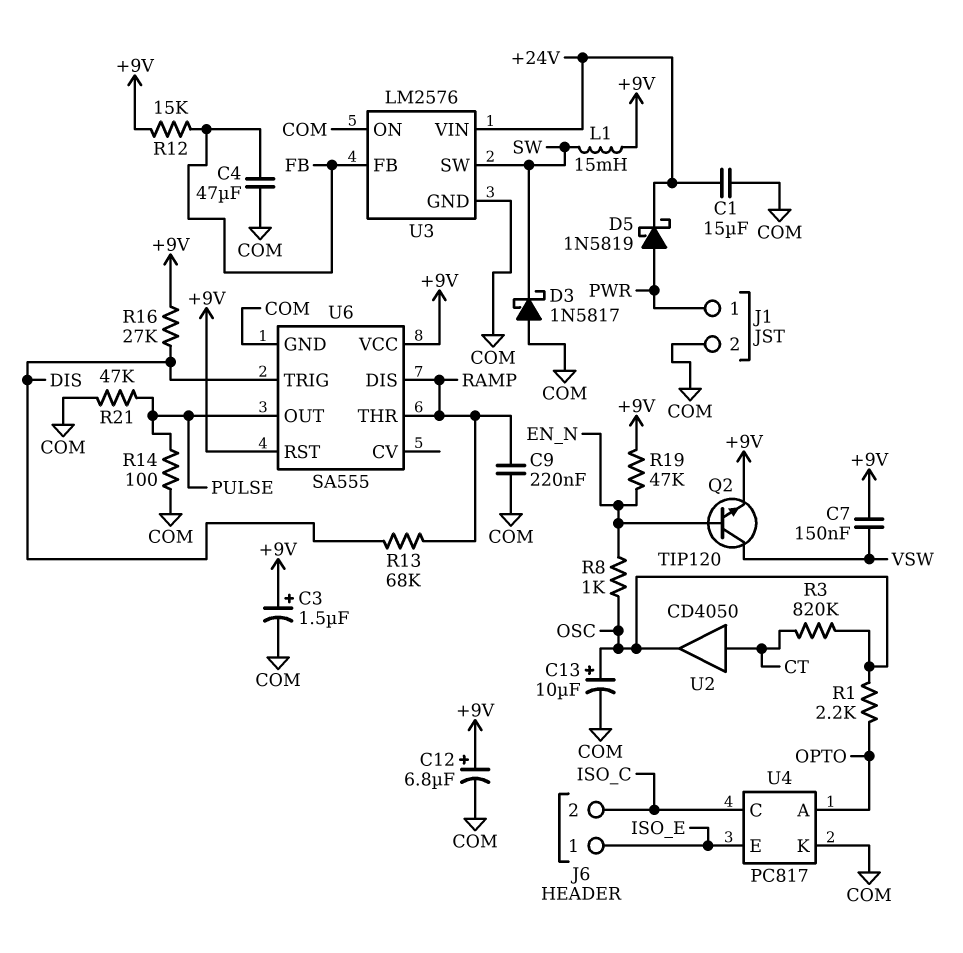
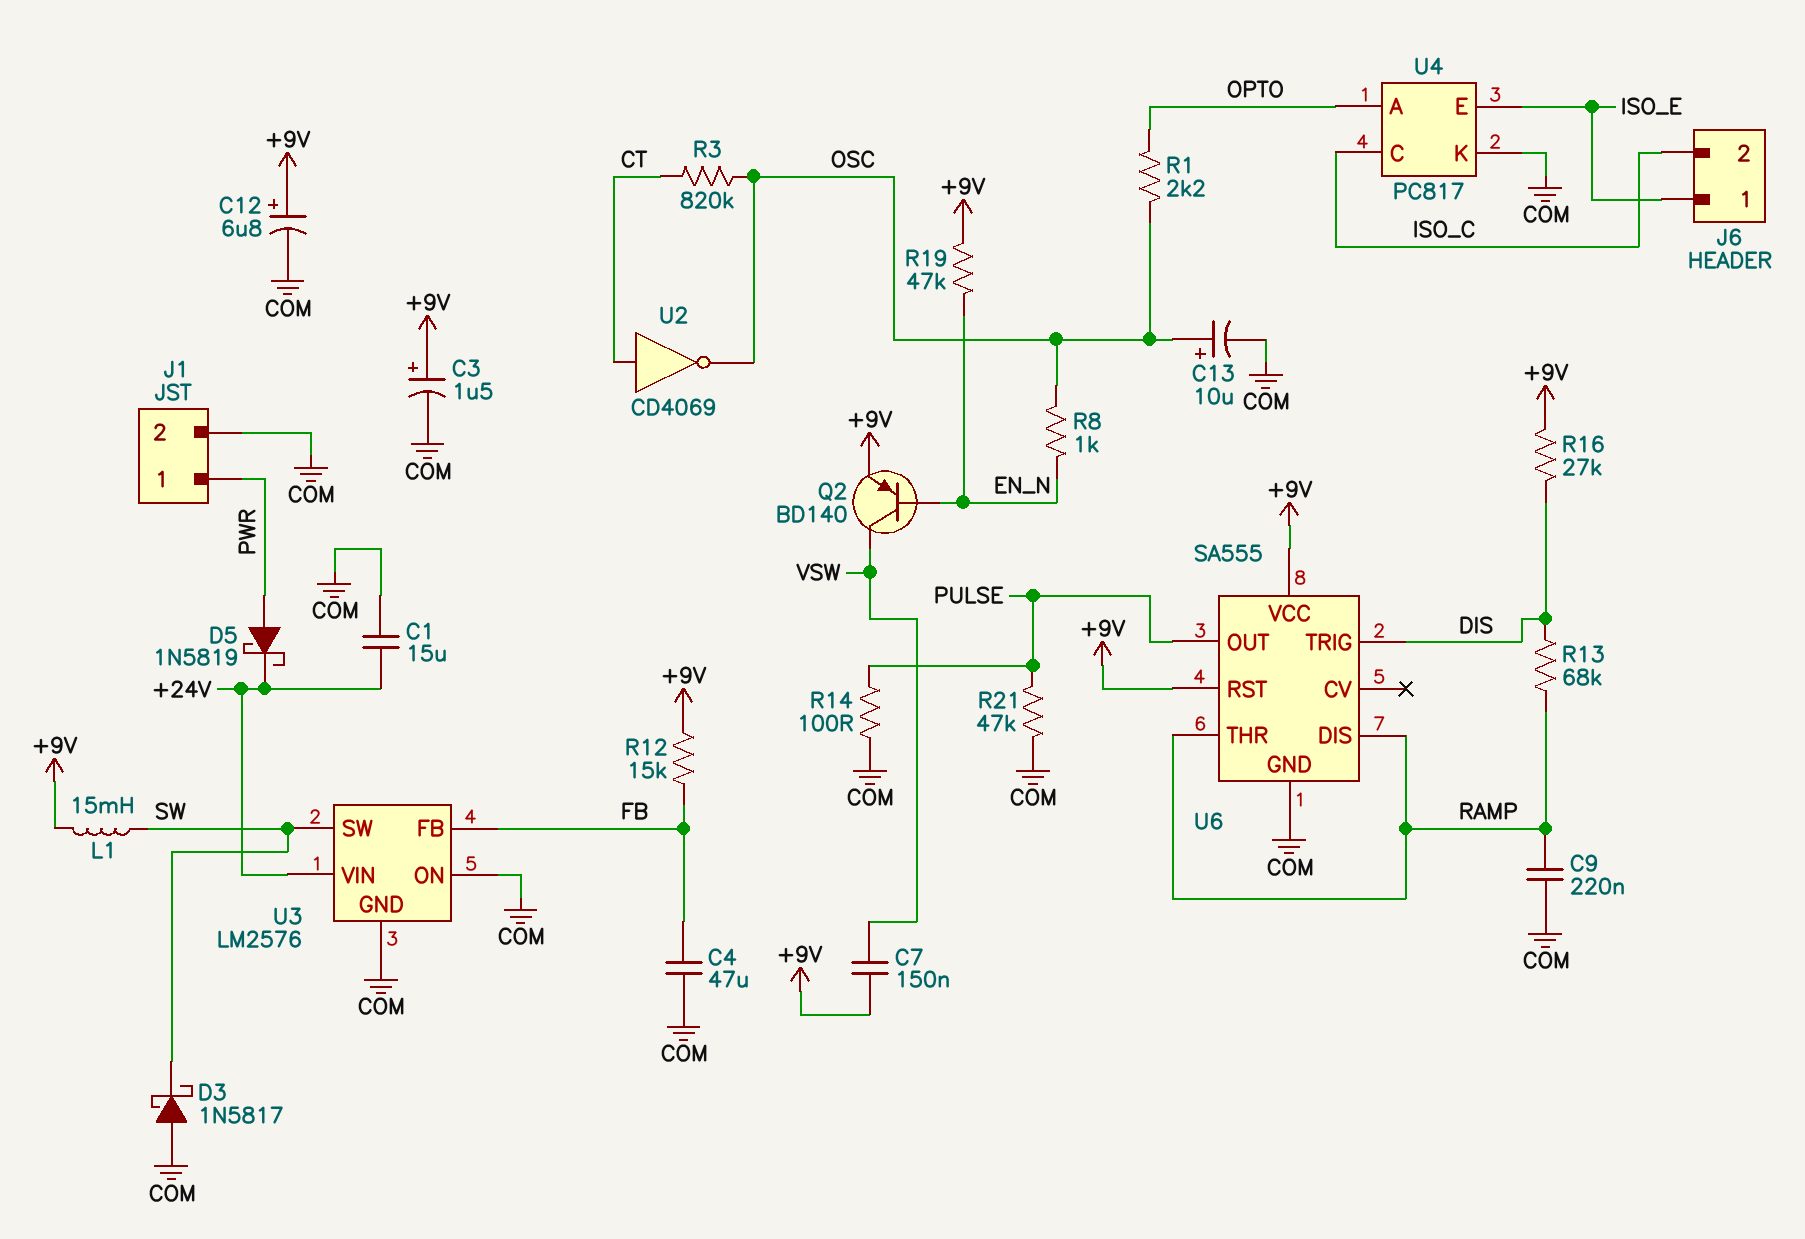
Q2: NPN TIP120 (B EN_N, C VSW, E +9V) -> PNP BD140 (B EN_N, C VSW, E +9V)
U2: buffer CD4050 (in CT, out OSC) -> NOT CD4069 (in CT, out OSC)

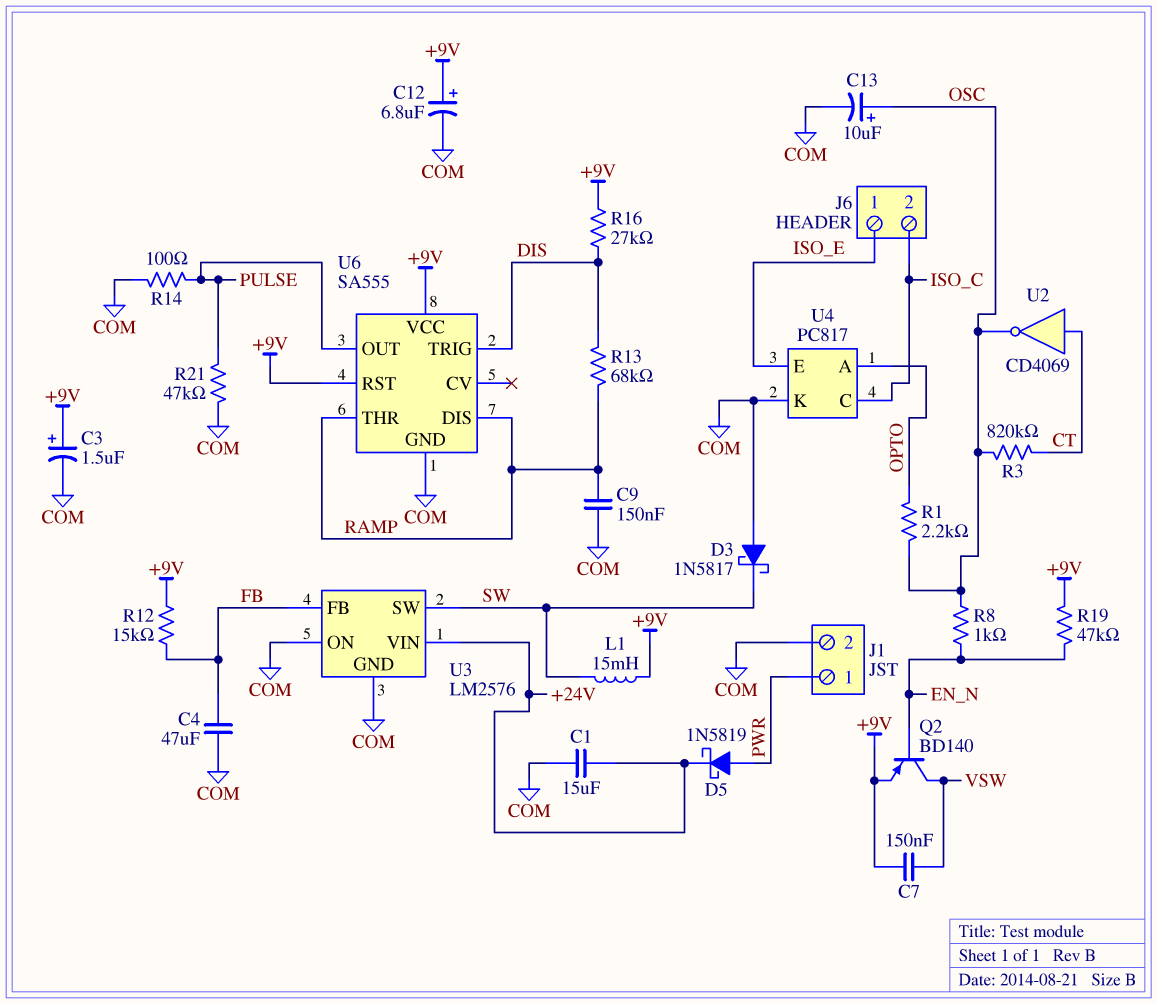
C9: 220nF (COM, RAMP) -> 150nF (COM, RAMP)

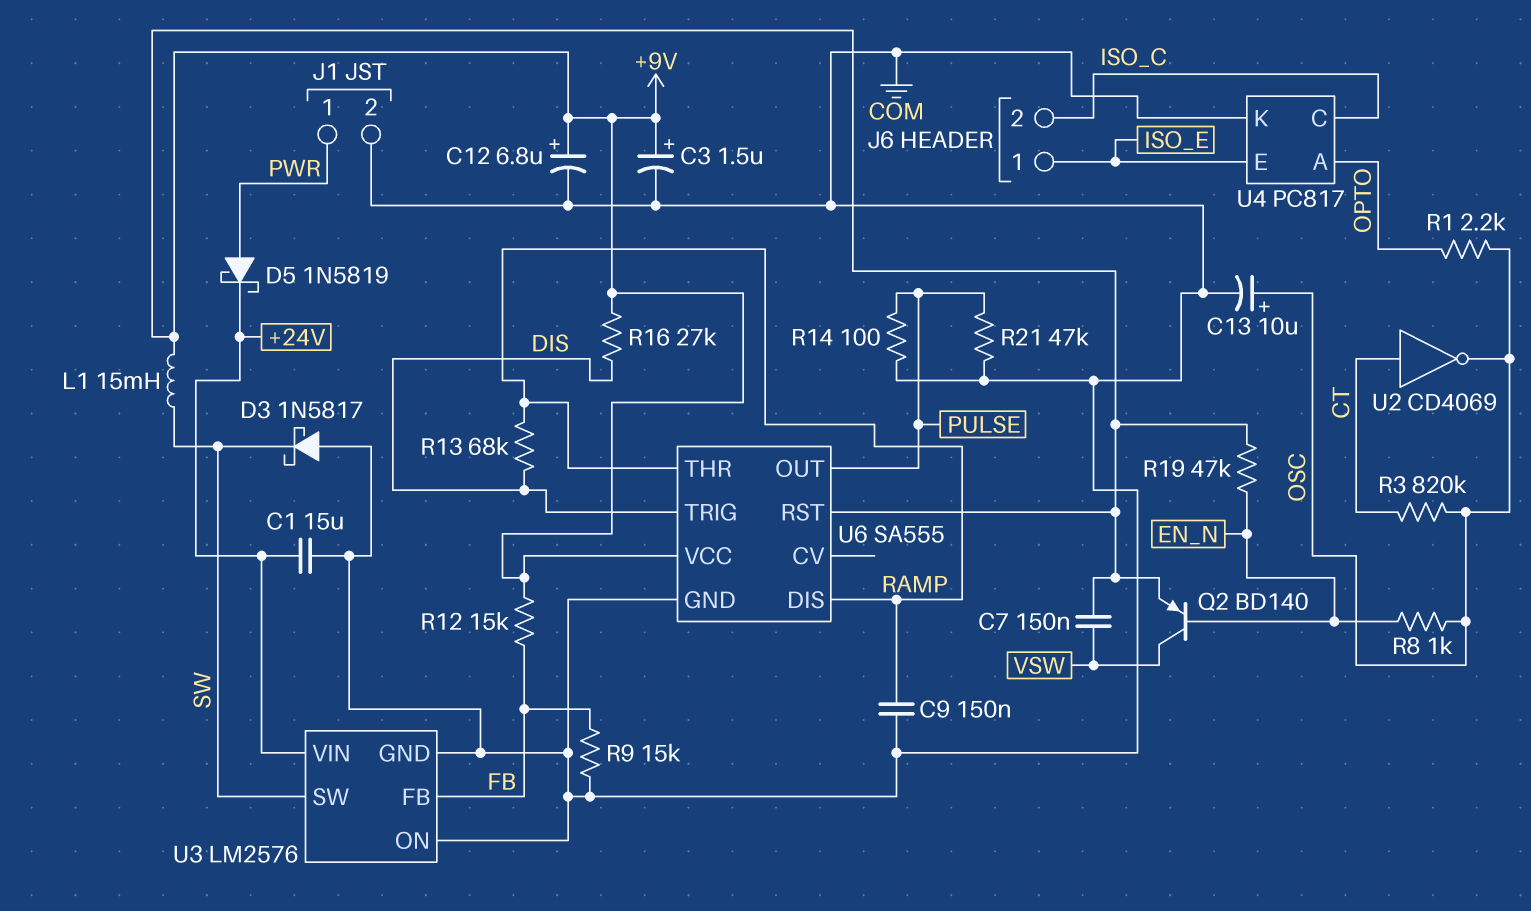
C4: 47uF (COM, FB) -> none
R9: none -> 15k (COM, FB)

